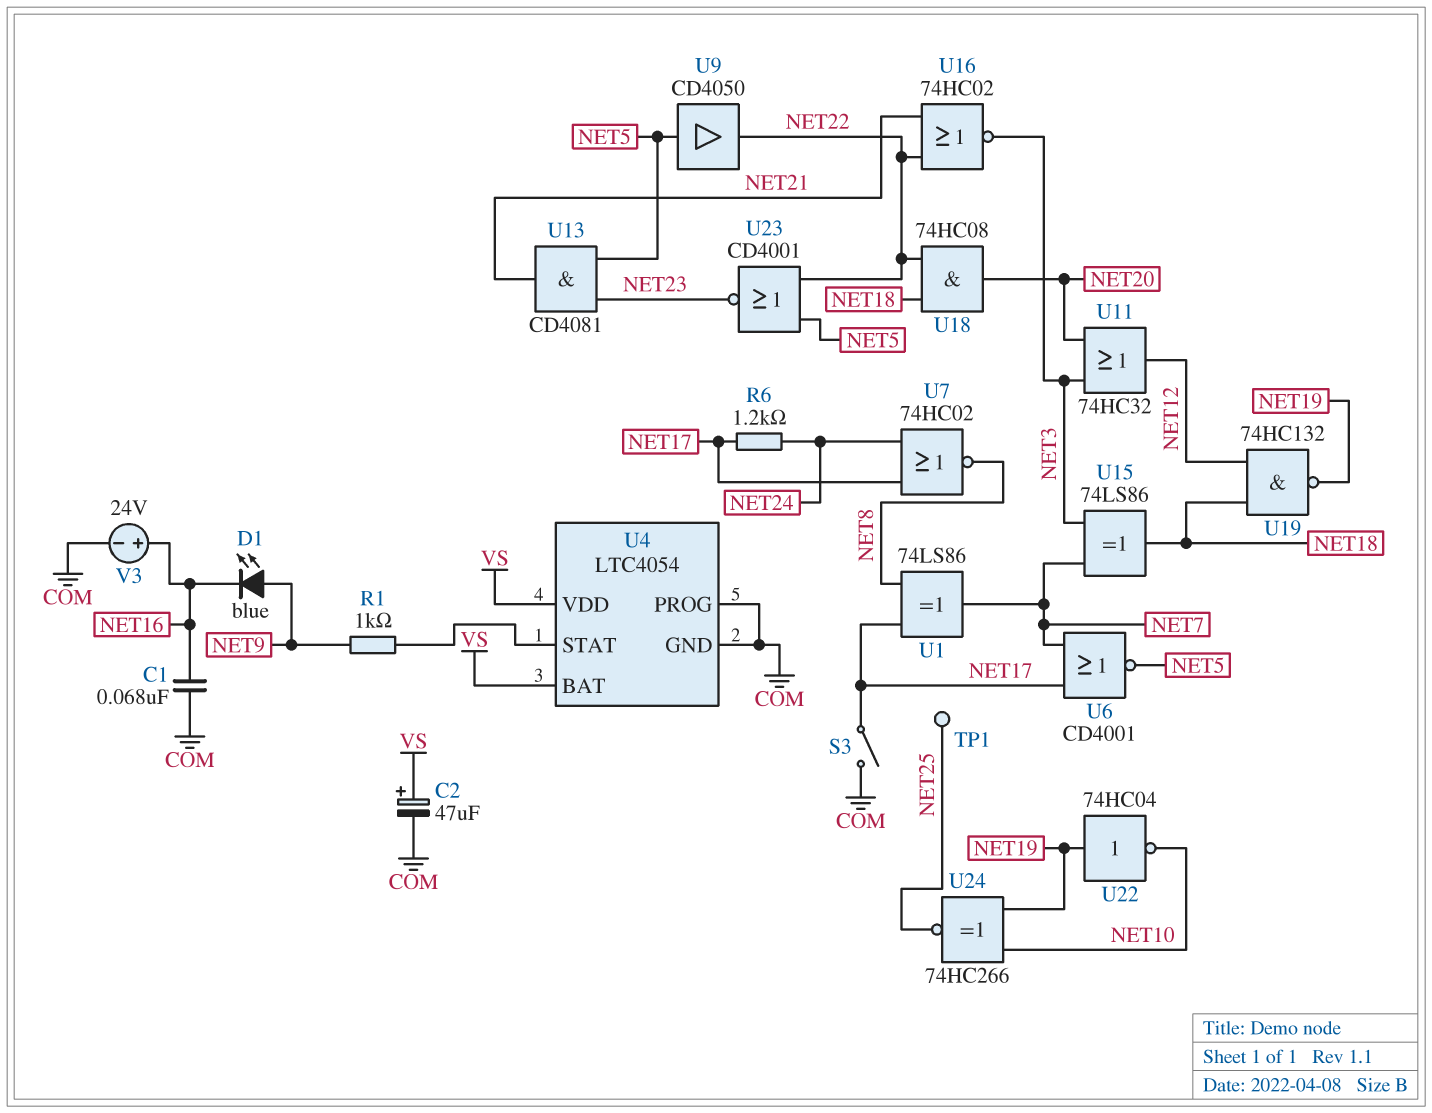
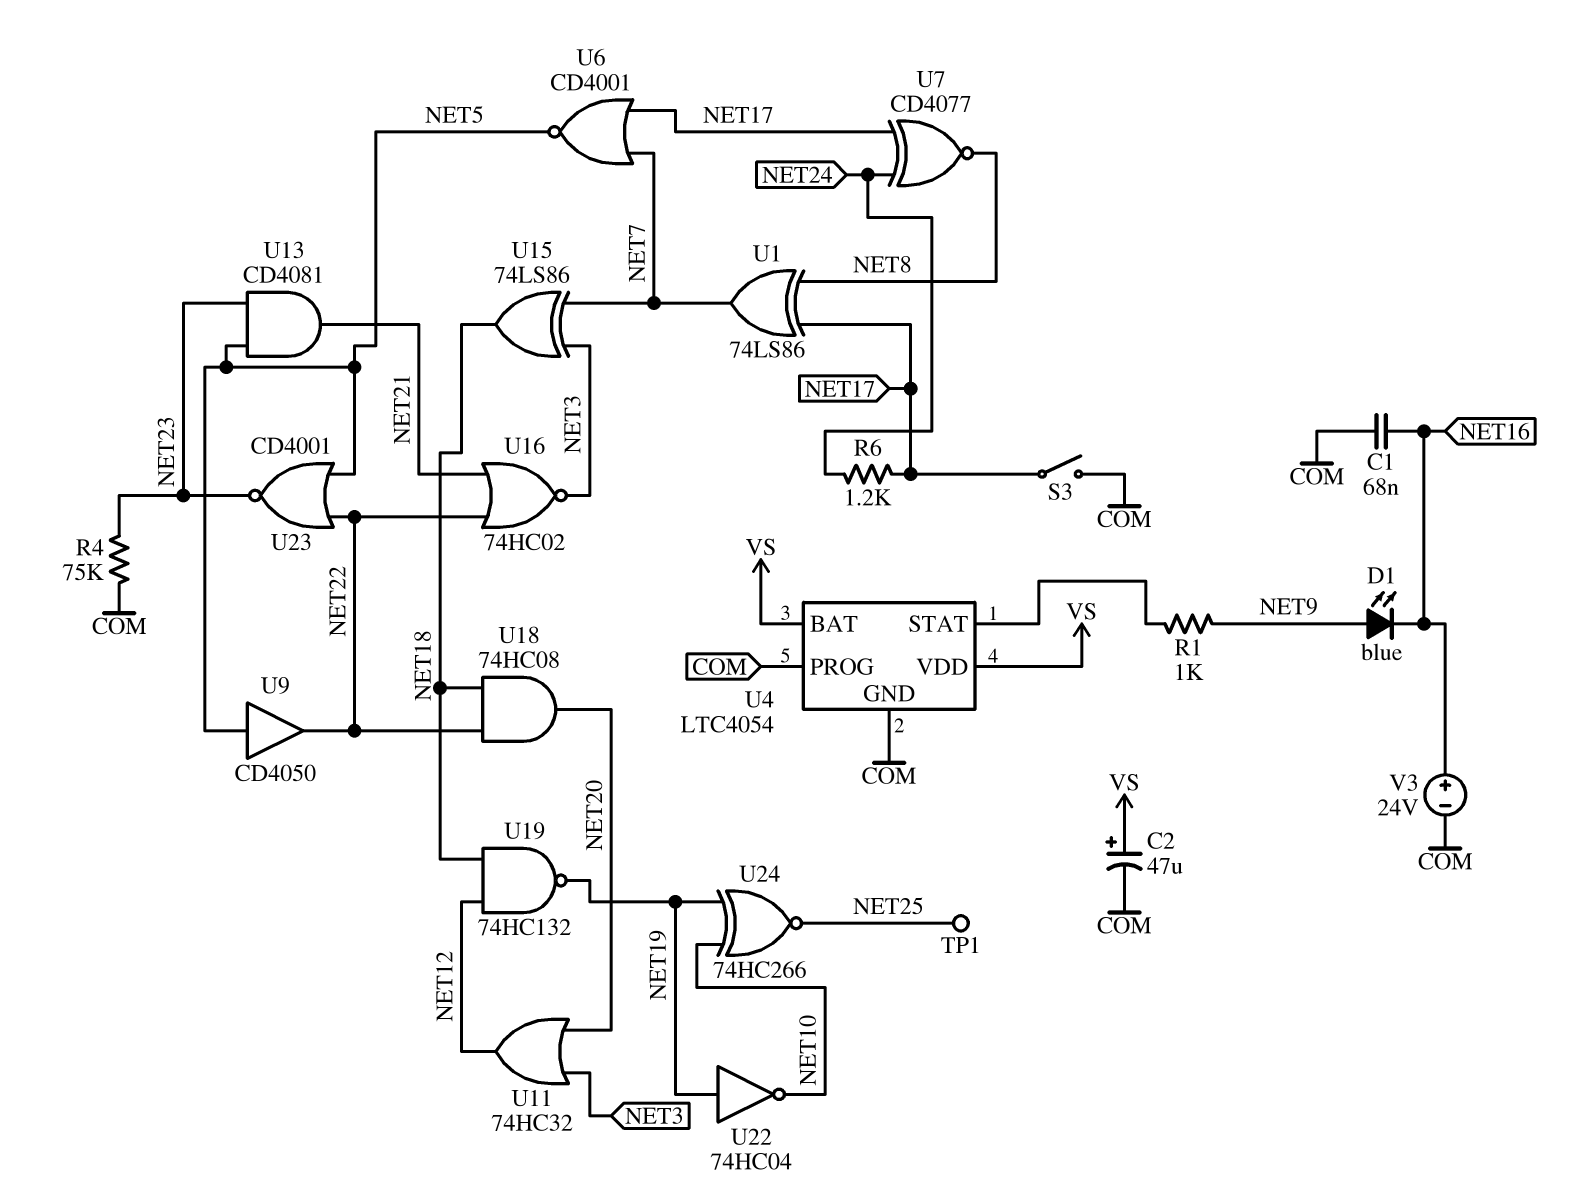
R4: none -> 75k (COM, NET23)
U7: NOR 74HC02 (in NET17, in NET24, out NET8) -> XNOR CD4077 (in NET17, in NET24, out NET8)

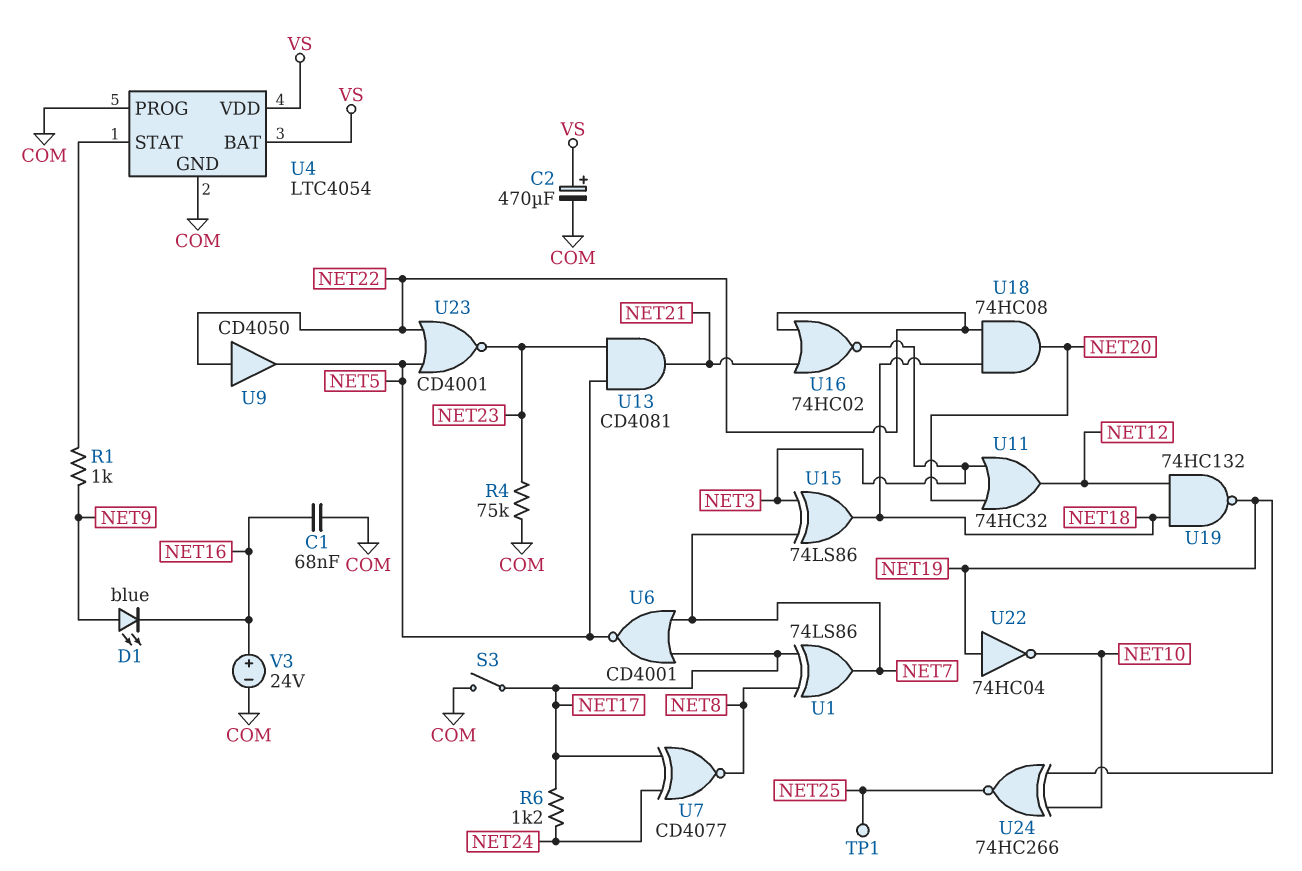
C2: 47uF (plus VS, minus COM) -> 470uF (plus VS, minus COM)
U9: buffer CD4050 (in NET5, out NET22) -> buffer CD4050 (in NET22, out NET5)

